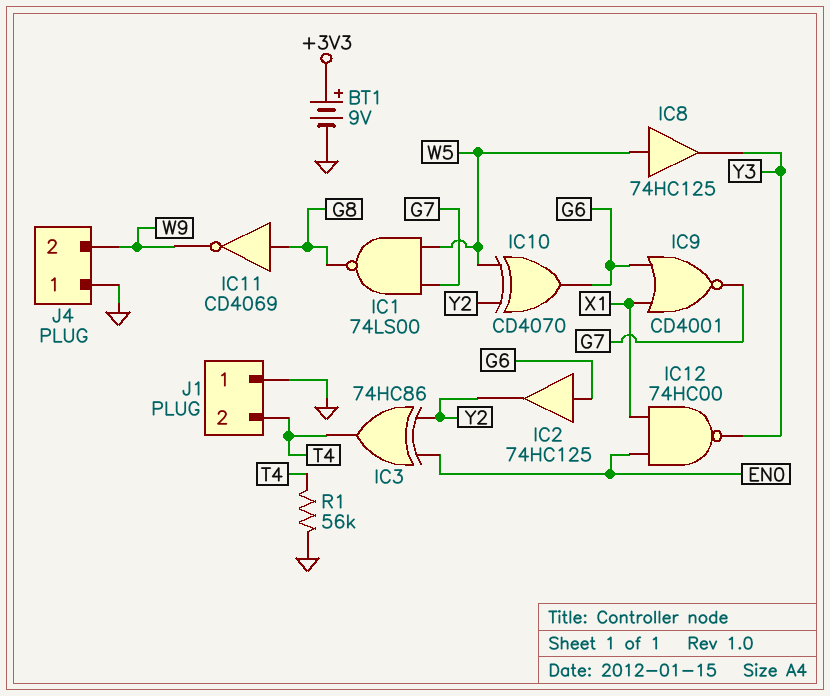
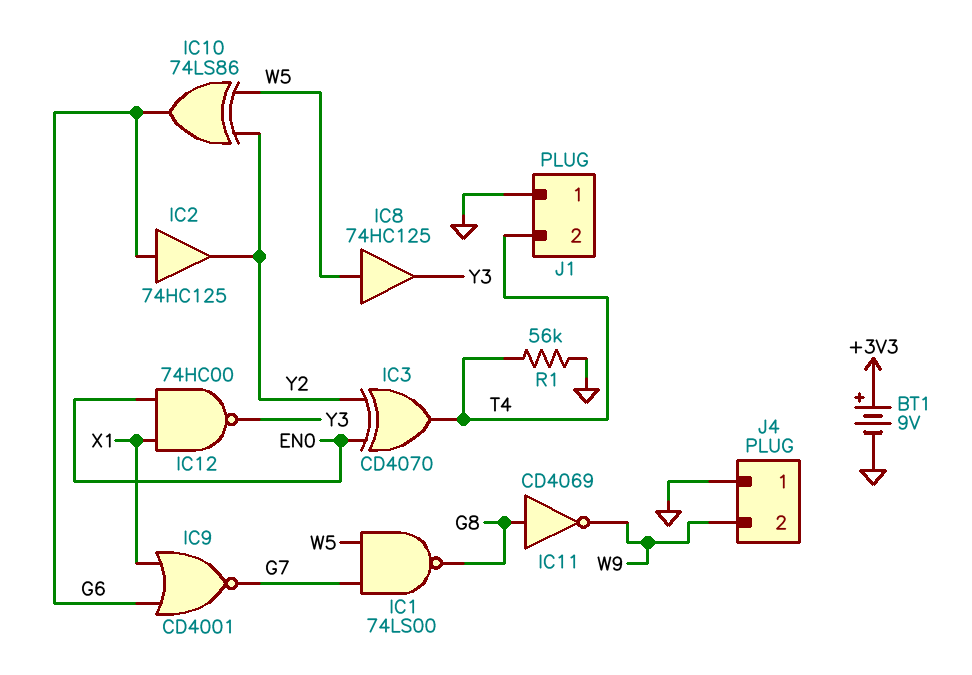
IC3: XOR 74HC86 (in EN0, in Y2, out T4) -> XOR CD4070 (in EN0, in Y2, out T4)
IC10: XOR CD4070 (in W5, in Y2, out G6) -> XOR 74LS86 (in W5, in Y2, out G6)

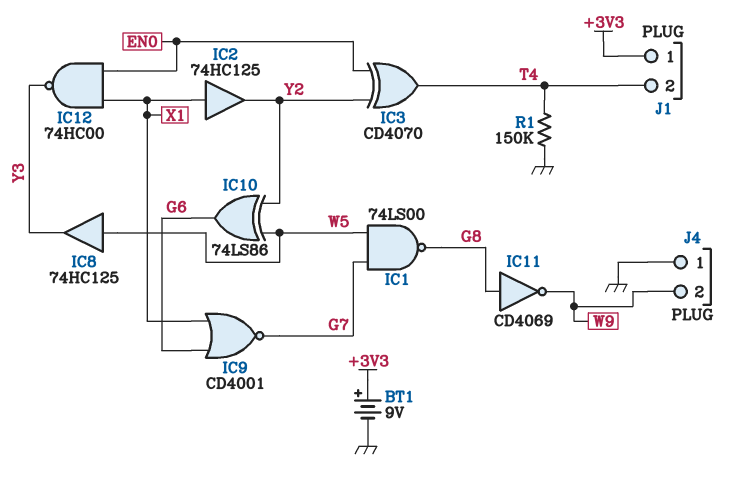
IC2: buffer 74HC125 (in G6, out Y2) -> buffer 74HC125 (in X1, out Y2)
J1 pin 1: GND -> +3V3
R1: 56k (GND, T4) -> 150k (GND, T4)

